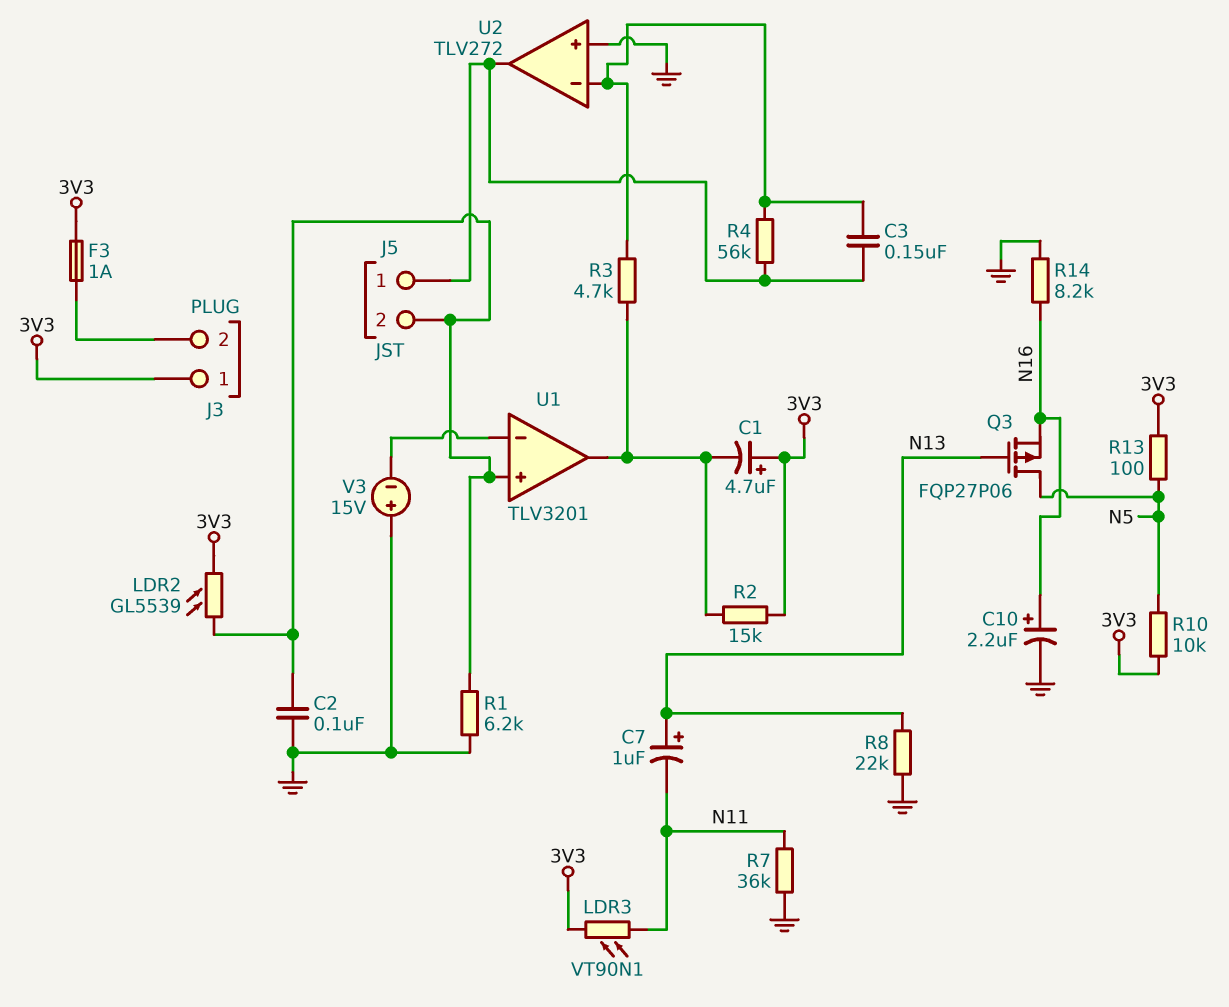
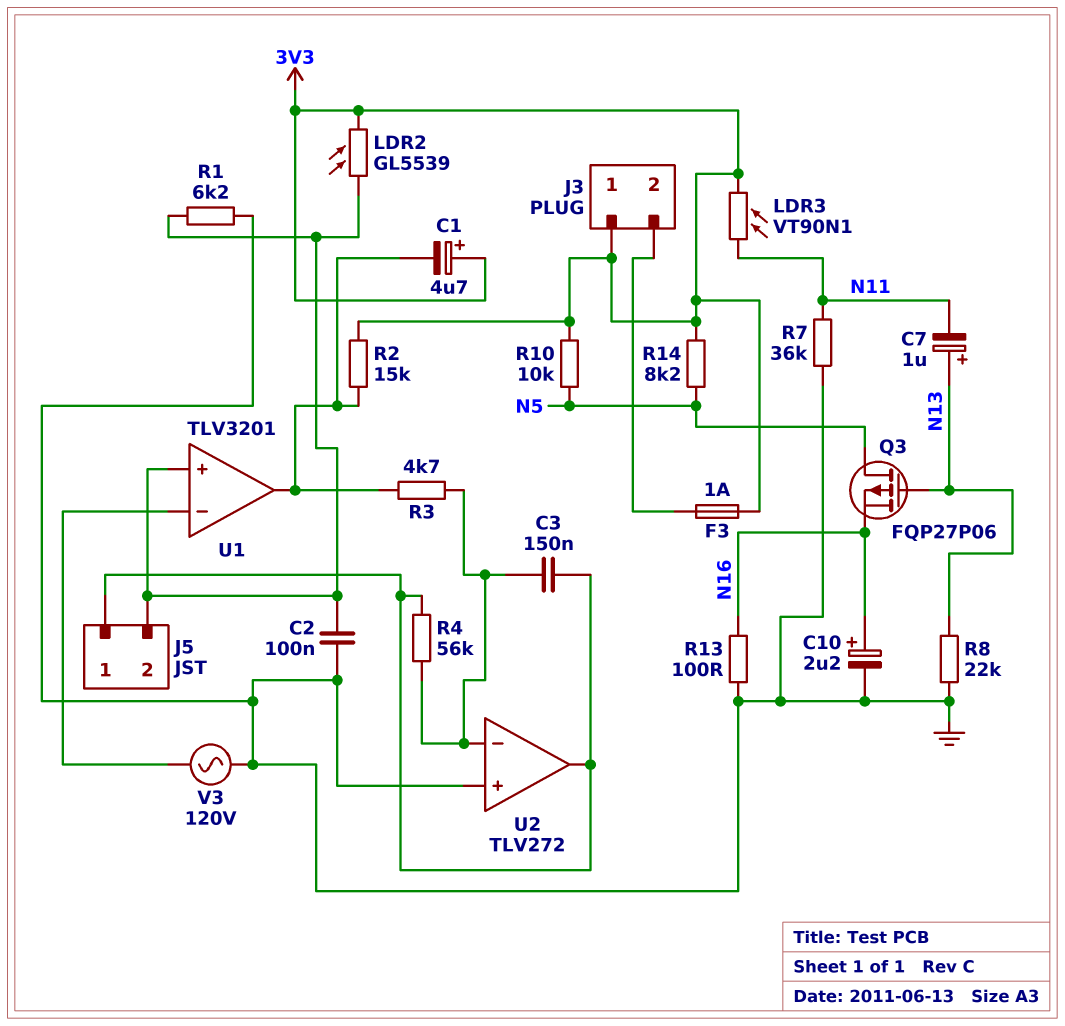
R13: 100 (3V3, N5) -> 100 (GND, N16)
R14: 8.2k (GND, N16) -> 8.2k (3V3, N5)
V3: 15V (plus GND, minus U1/in-) -> AC 120V (GND, U1/in-)

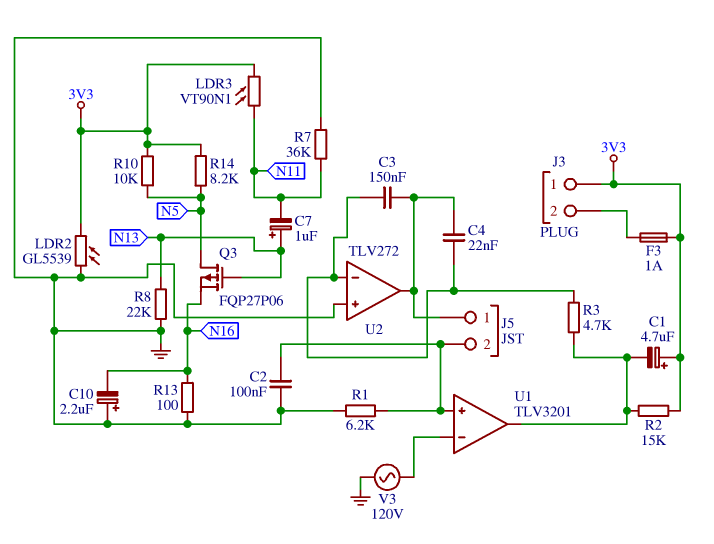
C4: none -> 22nF (J5/1, U2/in-)
C10: 2.2uF (plus N16, minus GND) -> 2.2uF (plus GND, minus N16)
LDR2: GL5539 (3V3, J5/2) -> GL5539 (3V3, GND)
R4: 56k (J5/1, U2/in-) -> none

